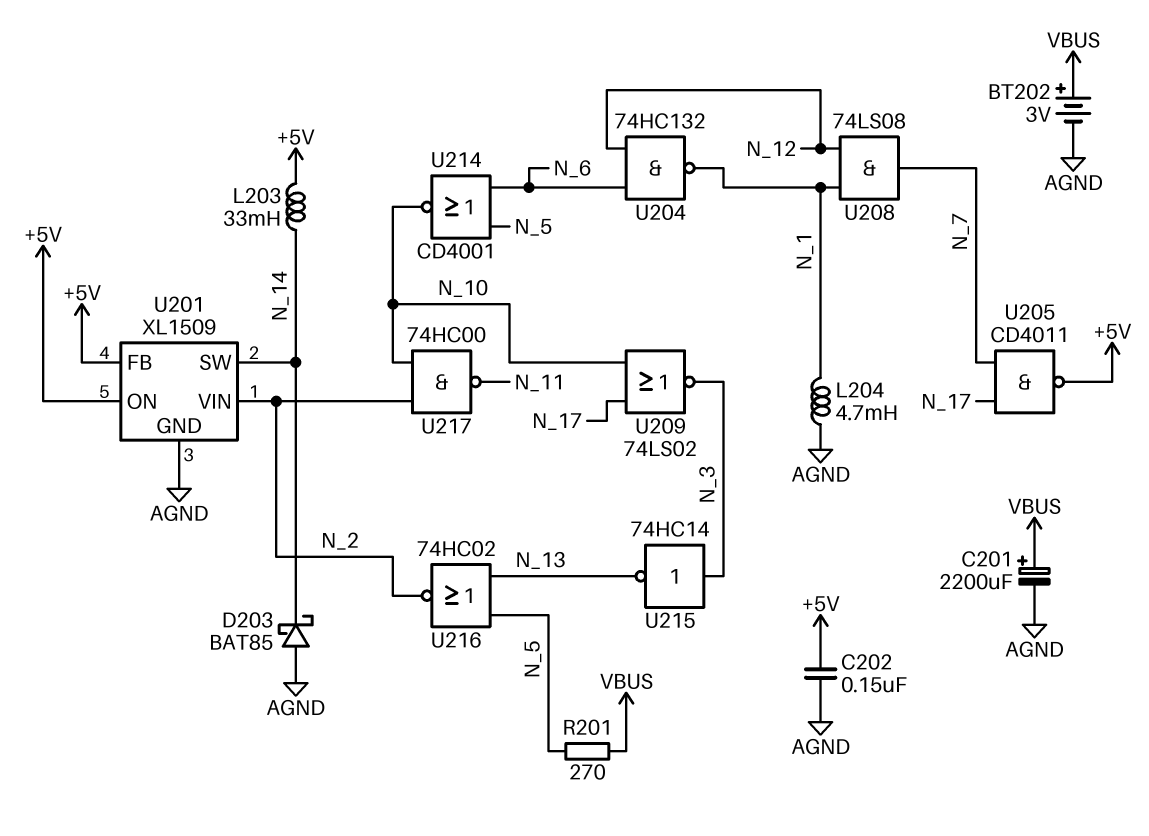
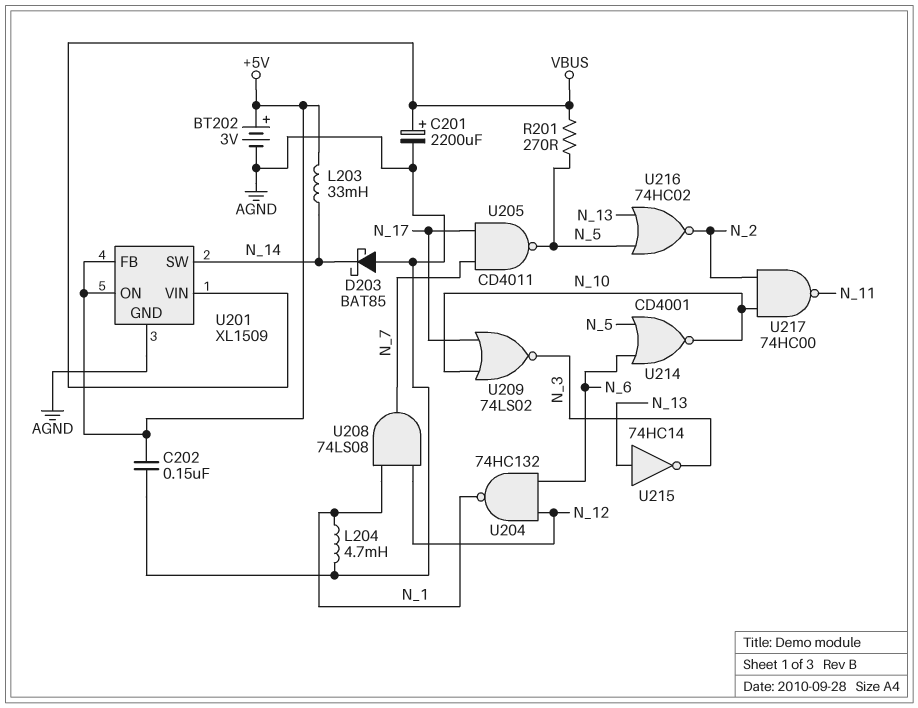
BT202: 3V (plus VBUS, minus AGND) -> 3V (plus +5V, minus AGND)
U201 pin VIN: N_2 -> VBUS
U205: NAND CD4011 (in N_7, in N_17, out +5V) -> NAND CD4011 (in N_7, in N_17, out N_5)
U215: NOT 74HC14 (in N_3, out N_13) -> NOT 74HC14 (in N_13, out N_3)

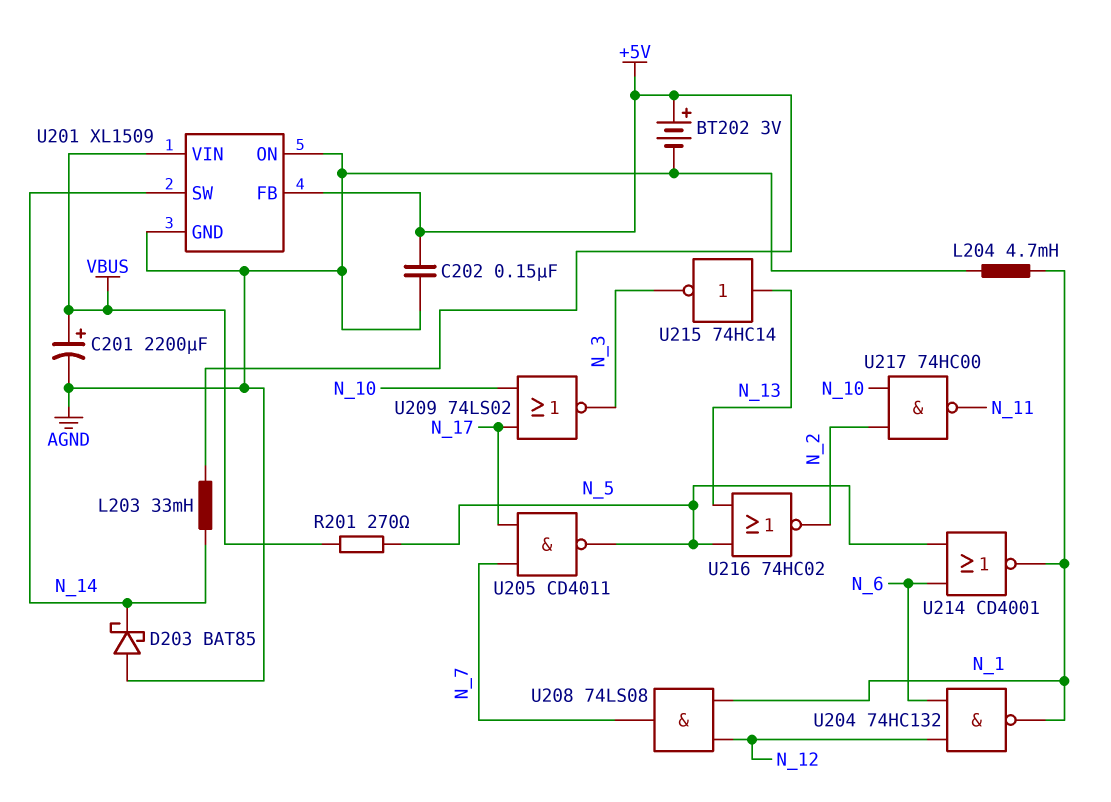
U201 pin ON: +5V -> AGND
U214: NOR CD4001 (in N_5, in N_6, out N_10) -> NOR CD4001 (in N_5, in N_6, out N_1)

